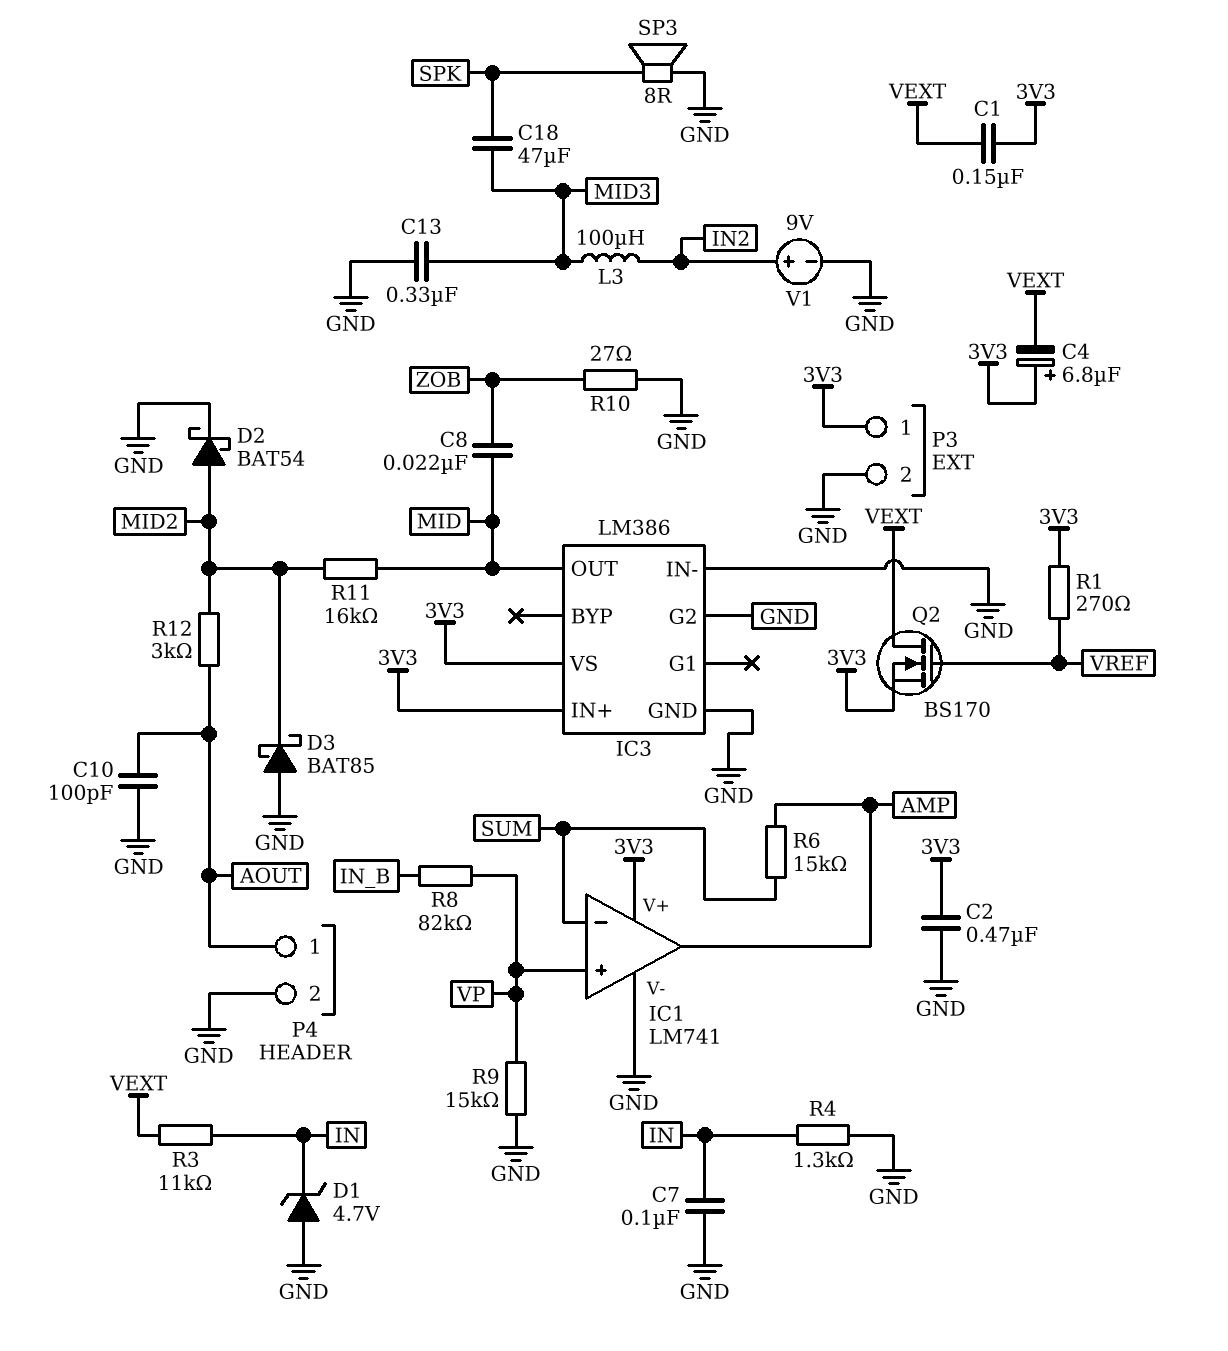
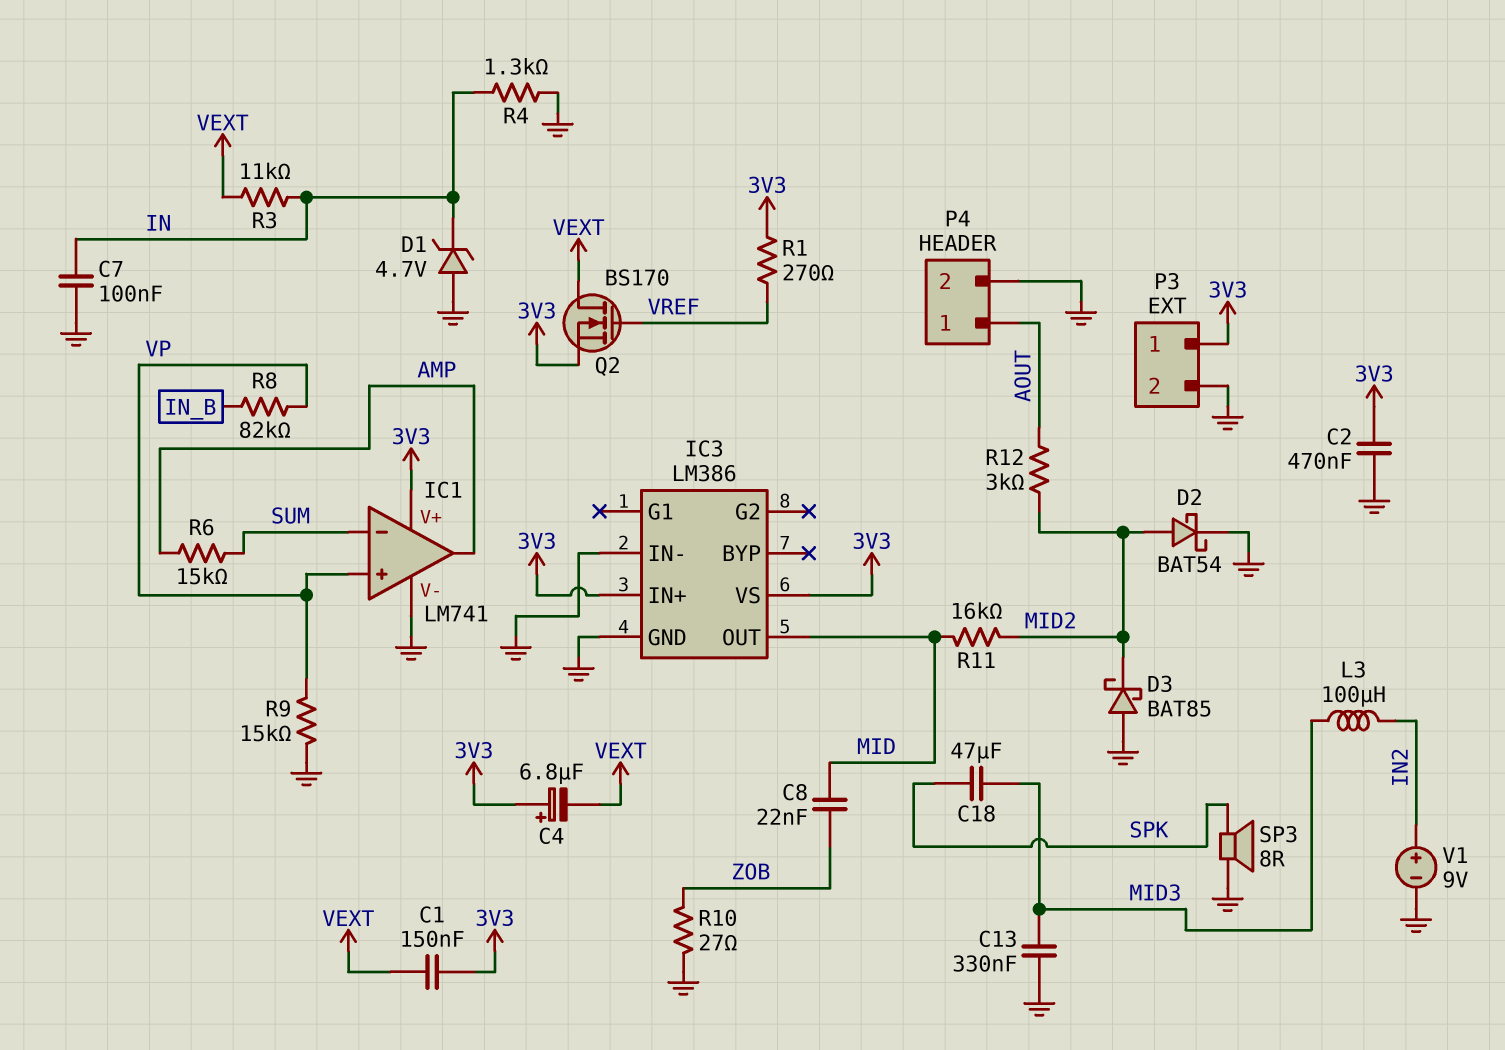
C10: 100pF (AOUT, GND) -> none
IC3 pin G2: GND -> none

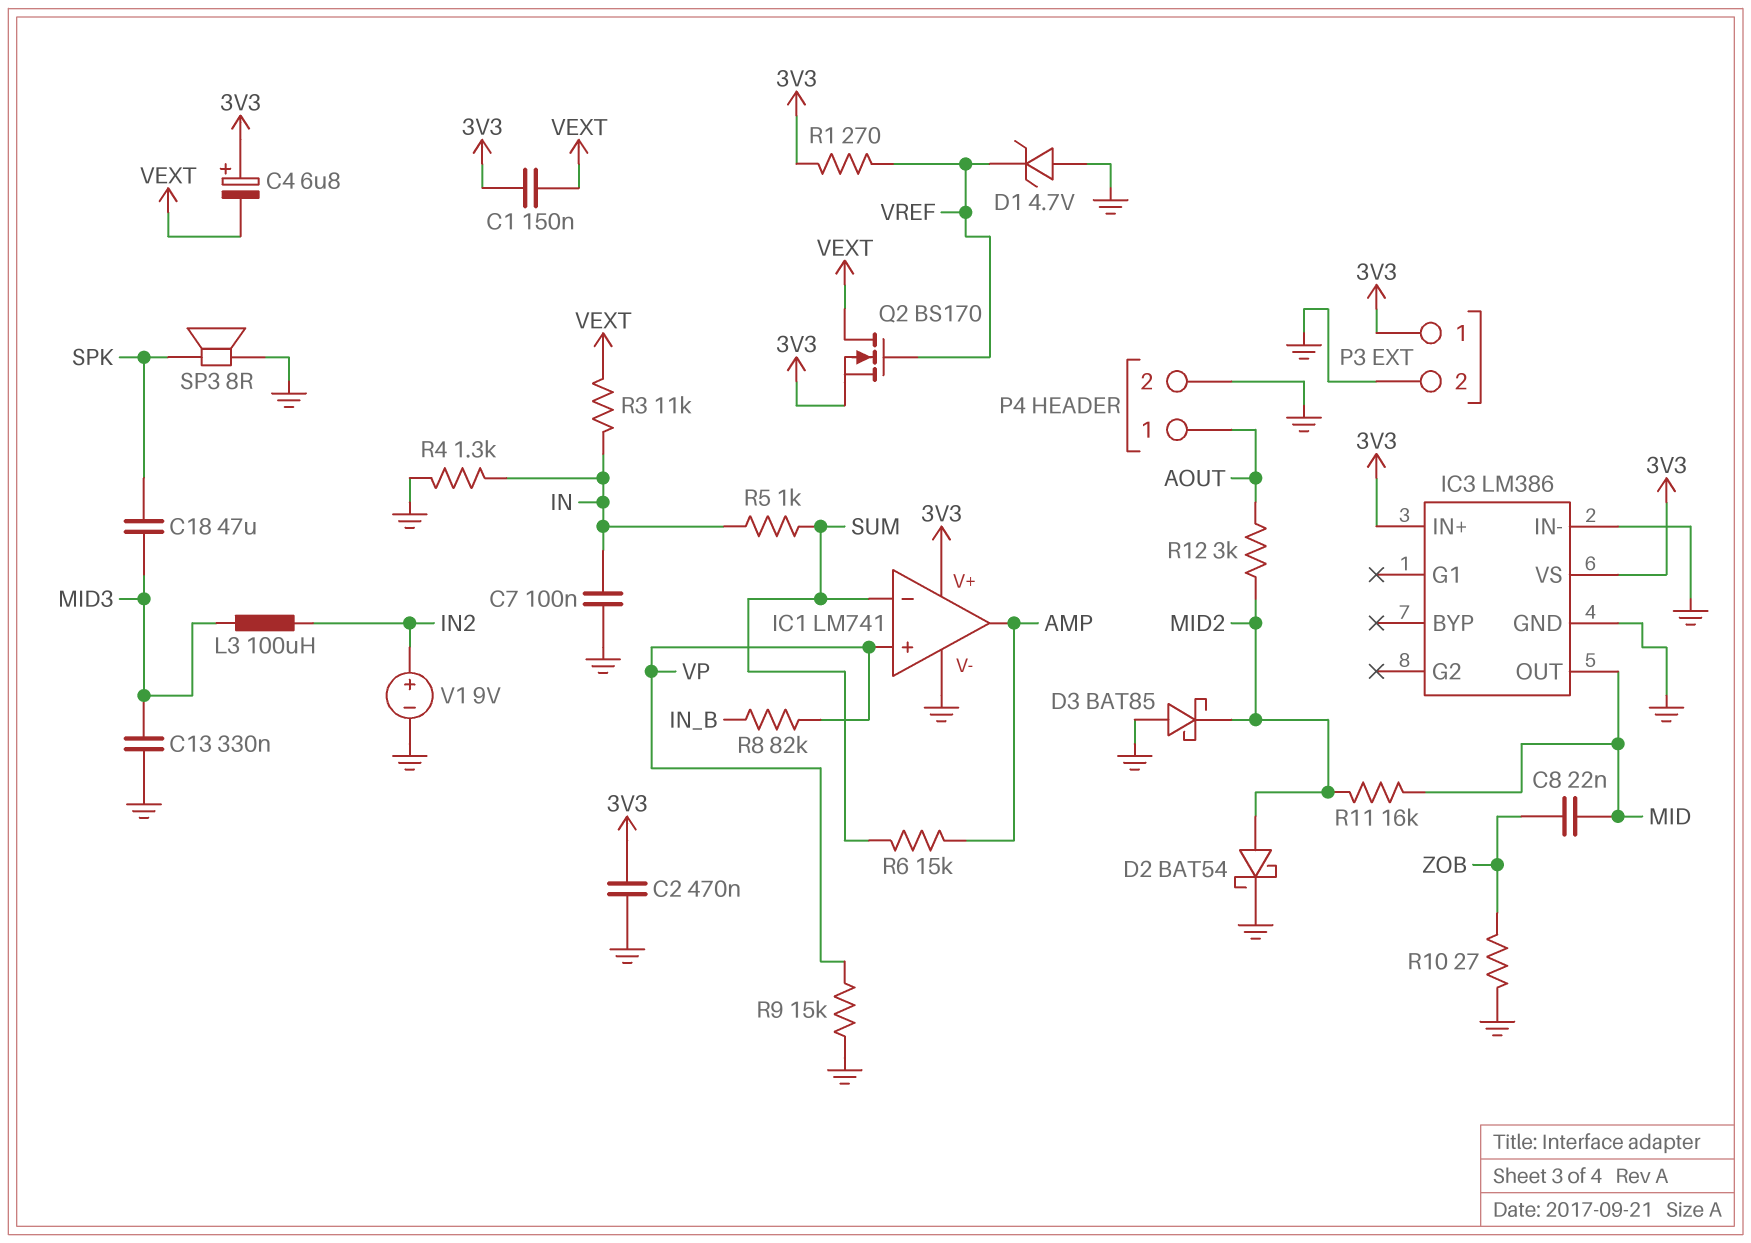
D1: zener 4.7V (A GND, K IN) -> zener 4.7V (A GND, K VREF)
R5: none -> 1k (IN, SUM)

